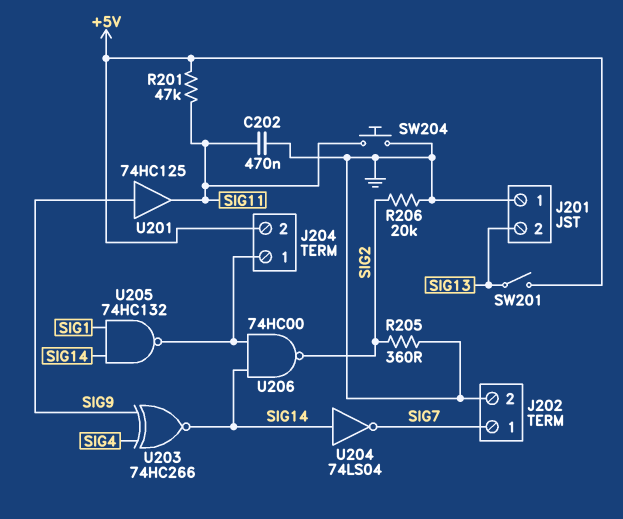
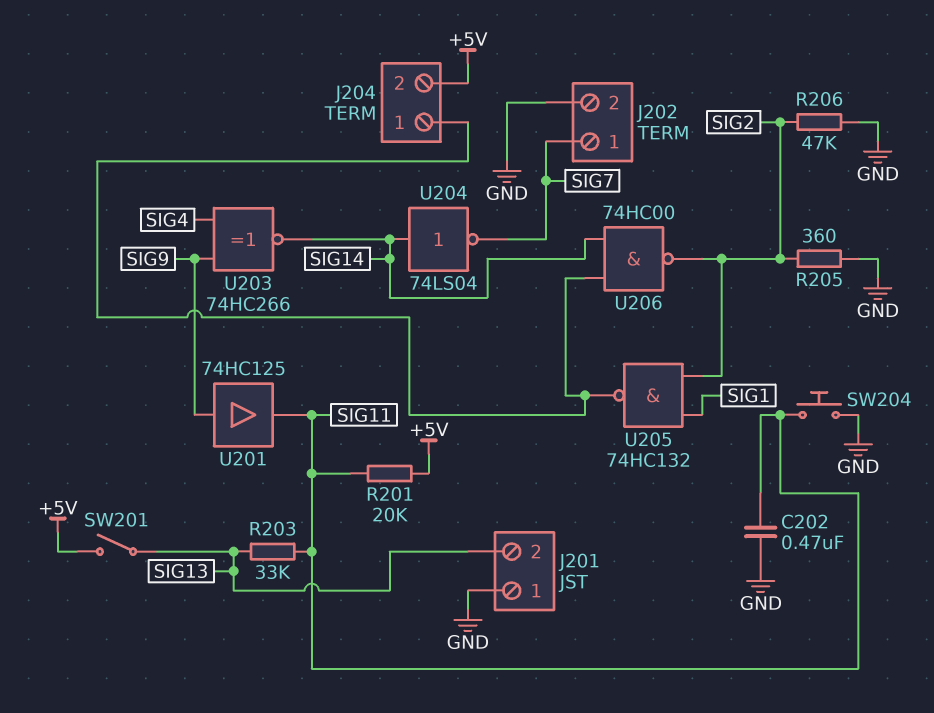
R201: 47k (+5V, SIG11) -> 20k (+5V, SIG11)
R203: none -> 33k (SIG11, SIG13)
R206: 20k (GND, SIG2) -> 47k (GND, SIG2)
U205: NAND 74HC132 (in SIG1, in SIG14, out J204/1) -> NAND 74HC132 (in SIG1, in SIG2, out J204/1)

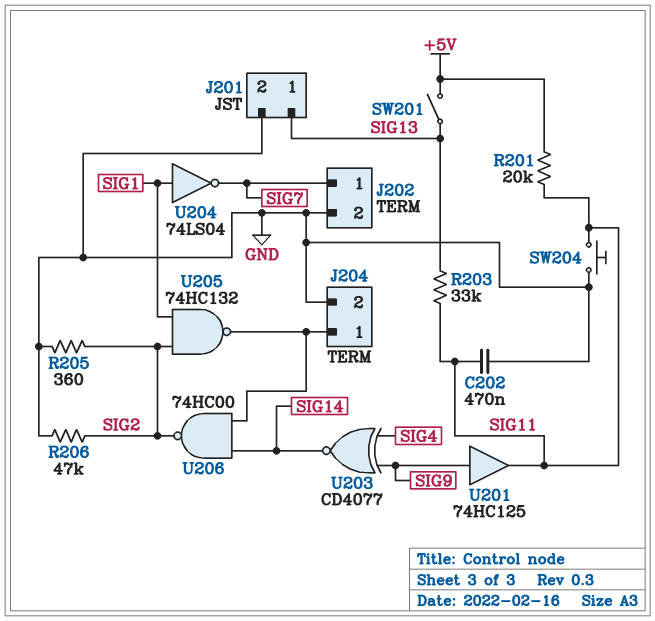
J201 pin 1: GND -> SIG13
J201 pin 2: SIG13 -> GND
J204 pin 2: +5V -> GND
U203: XNOR 74HC266 (in SIG4, in SIG9, out SIG14) -> XNOR CD4077 (in SIG4, in SIG9, out SIG14)
U204: NOT 74LS04 (in SIG14, out SIG7) -> NOT 74LS04 (in SIG1, out SIG7)

